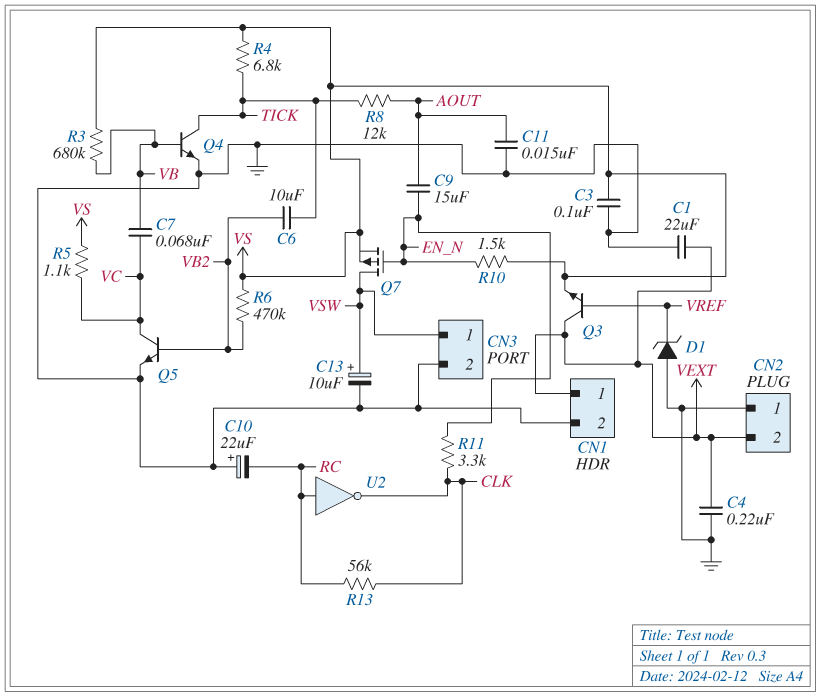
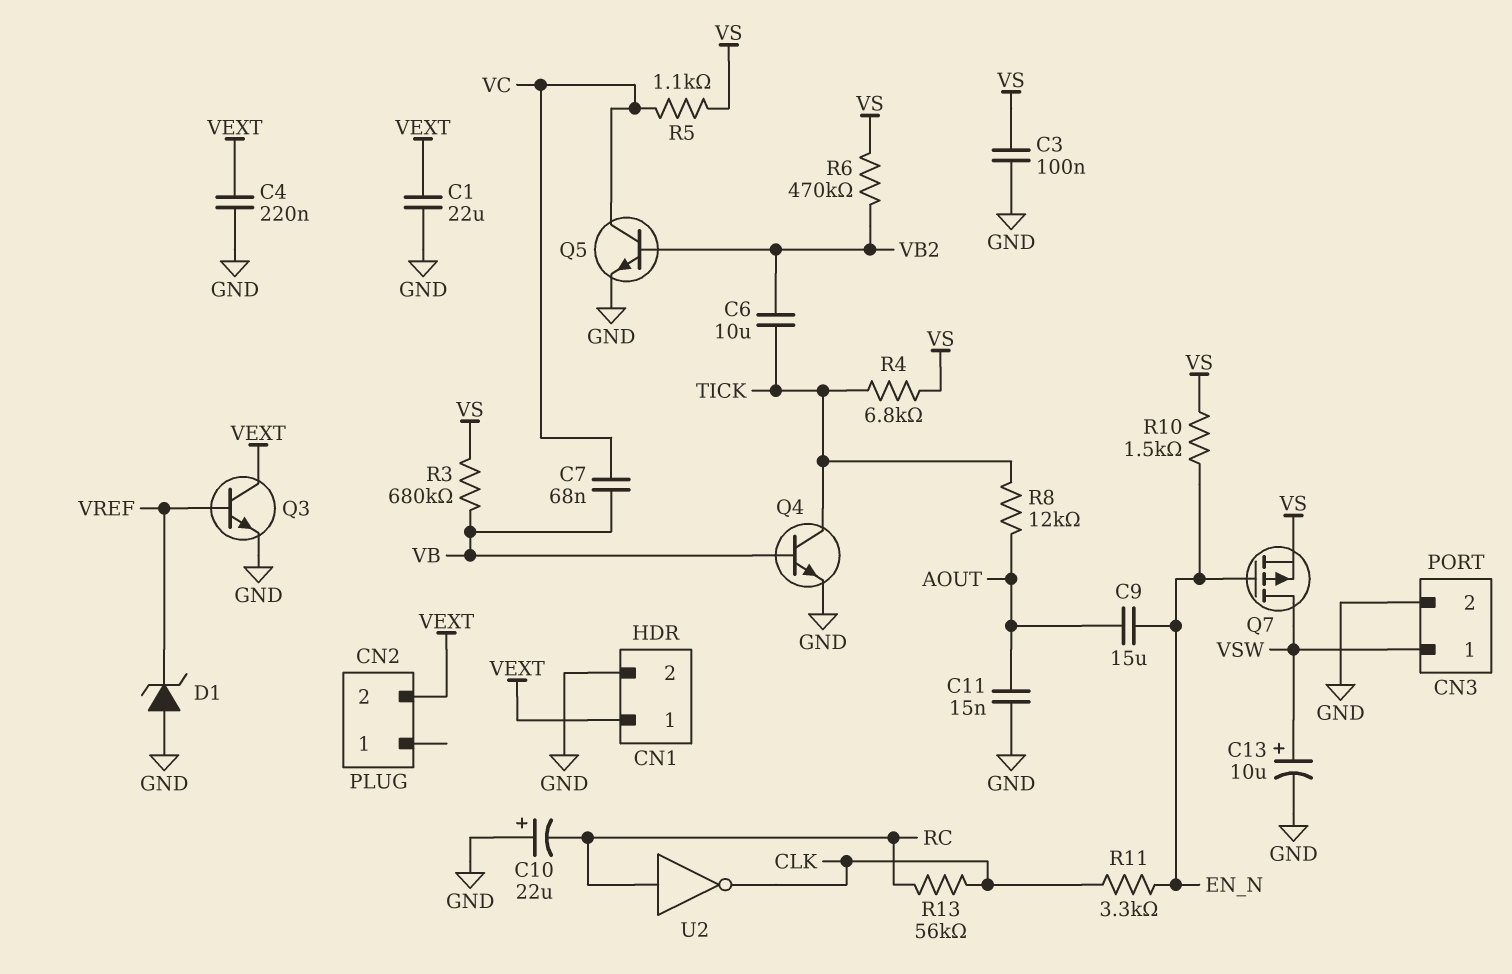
CN2 pin 1: GND -> none
Q3: NPN (B VREF, C VEXT, E VS) -> NPN (B VREF, C VEXT, E GND)

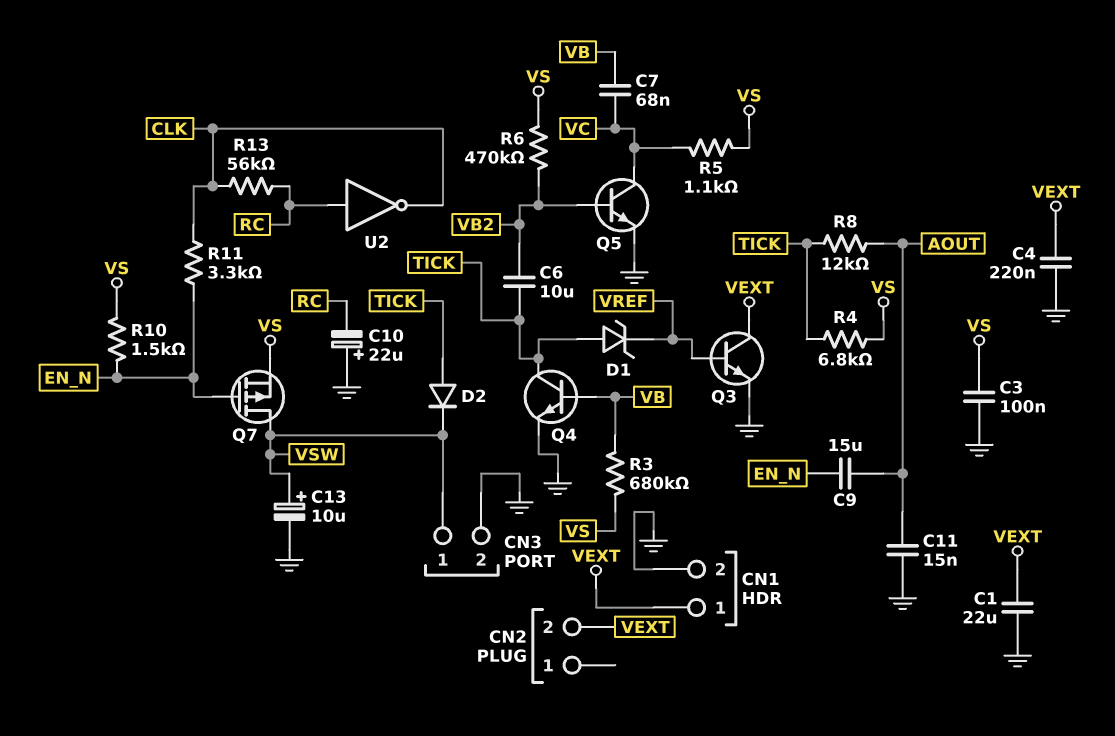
D1: zener (A GND, K VREF) -> zener (A TICK, K VREF)
D2: none -> diode (A TICK, K VSW)

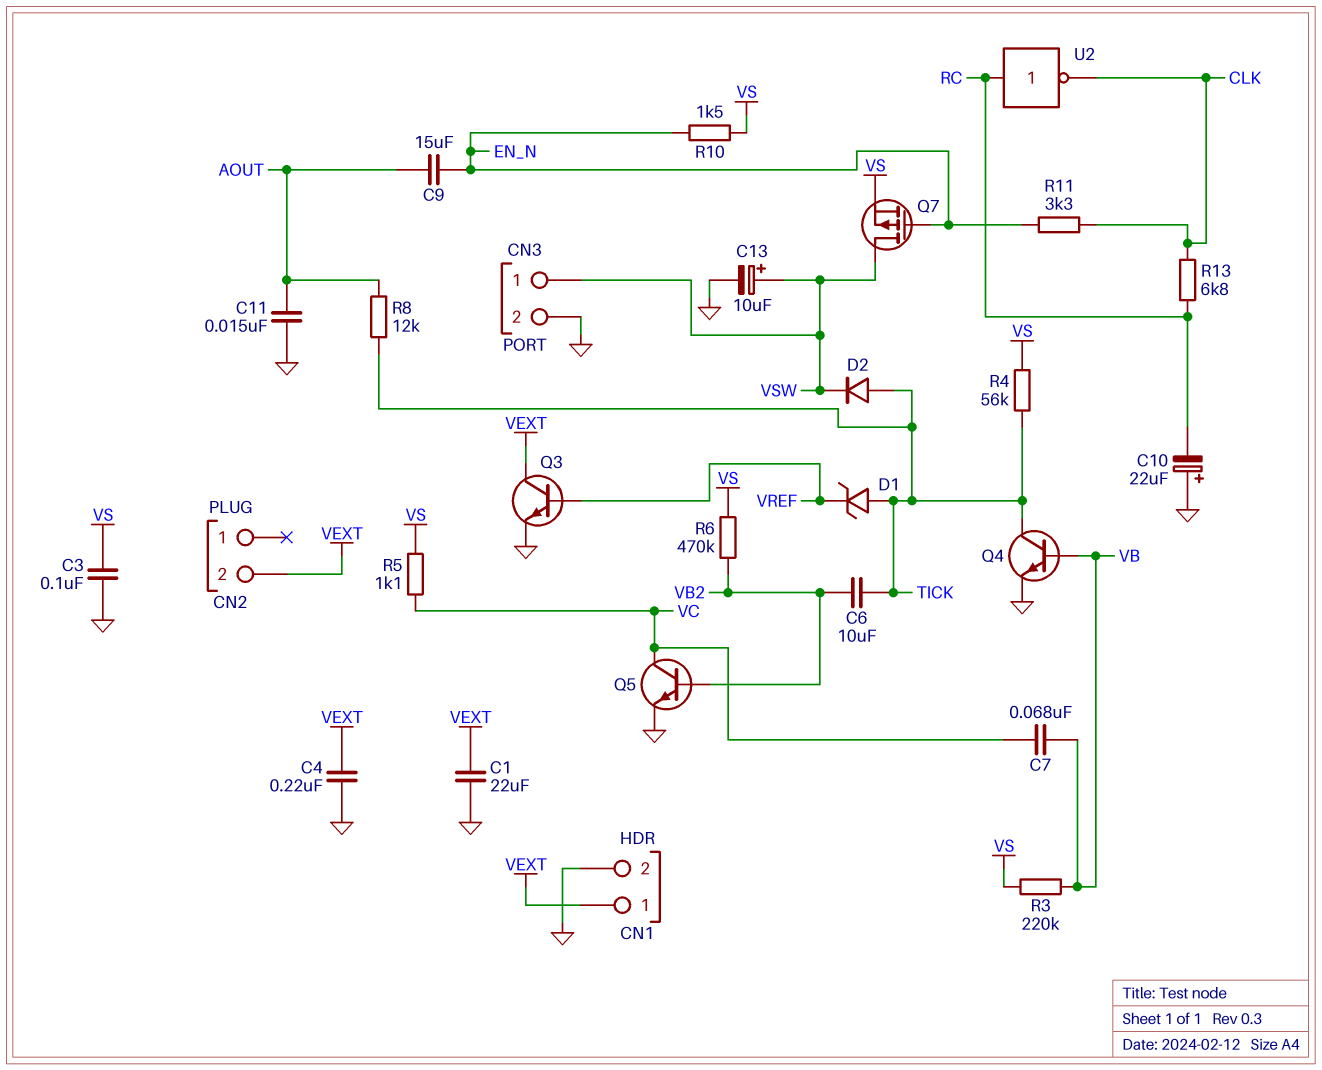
R3: 680k (VB, VS) -> 220k (VB, VS)
R4: 6.8k (TICK, VS) -> 56k (TICK, VS)
R13: 56k (CLK, RC) -> 6.8k (CLK, RC)

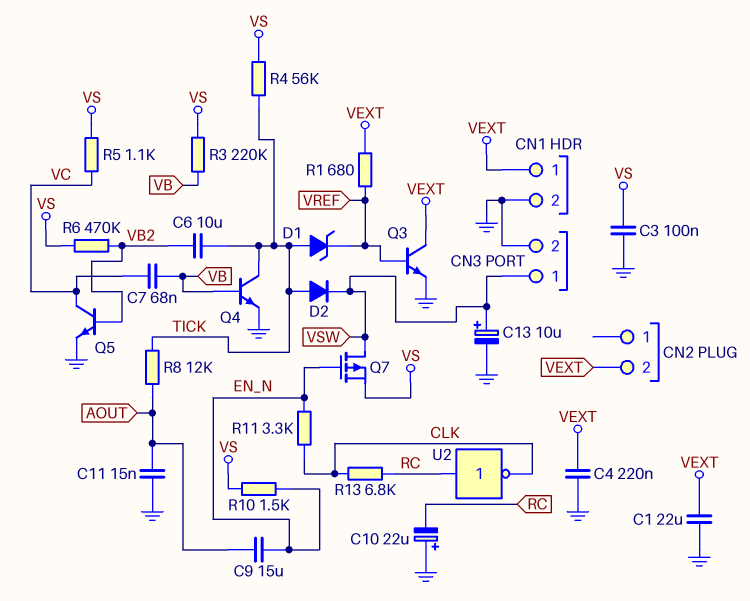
R1: none -> 680 (VEXT, VREF)

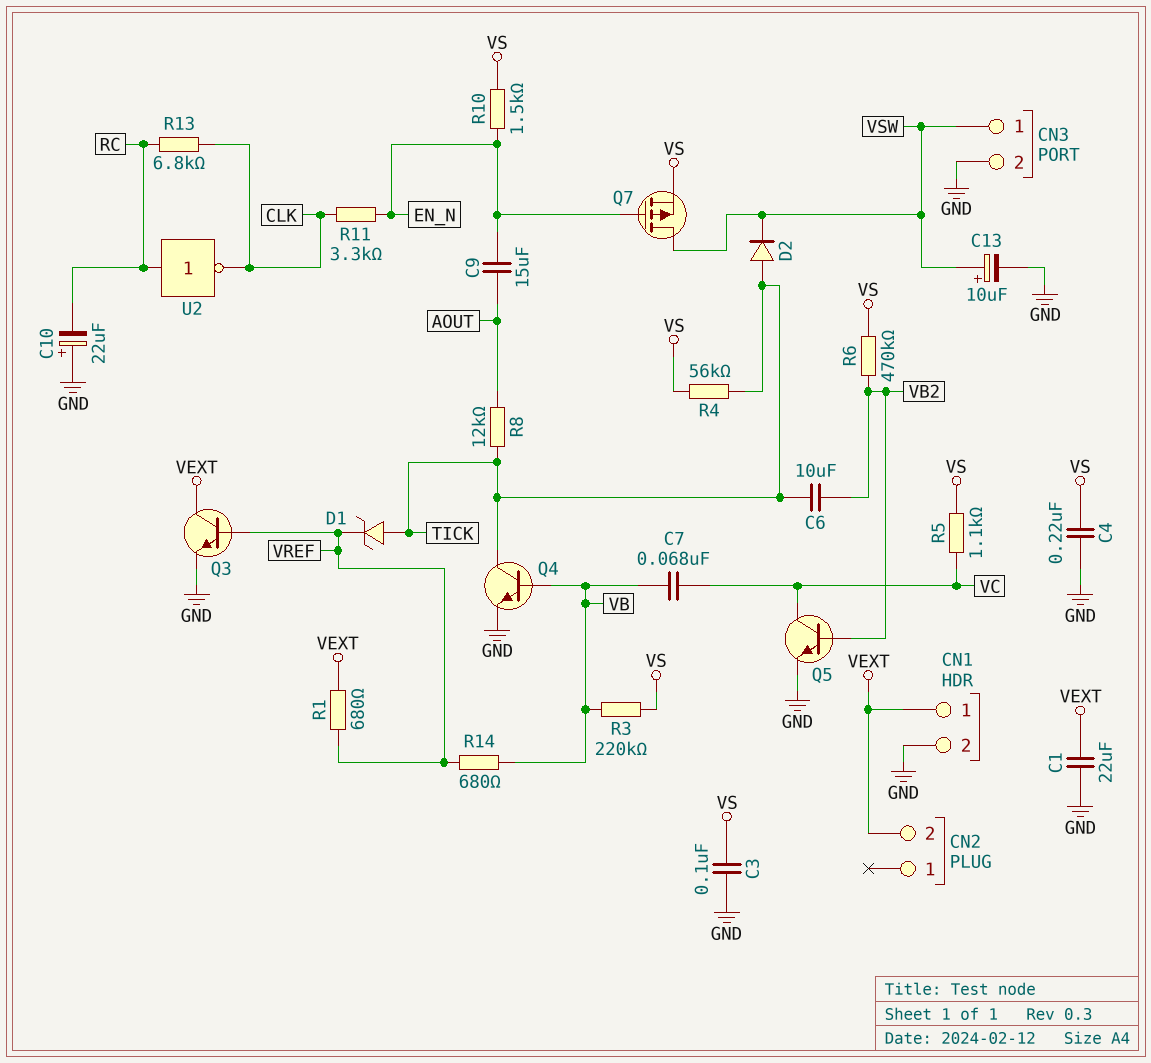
C4: 220nF (GND, VEXT) -> 220nF (GND, VS)
C11: 15nF (AOUT, GND) -> none
R14: none -> 680 (VB, VREF)

